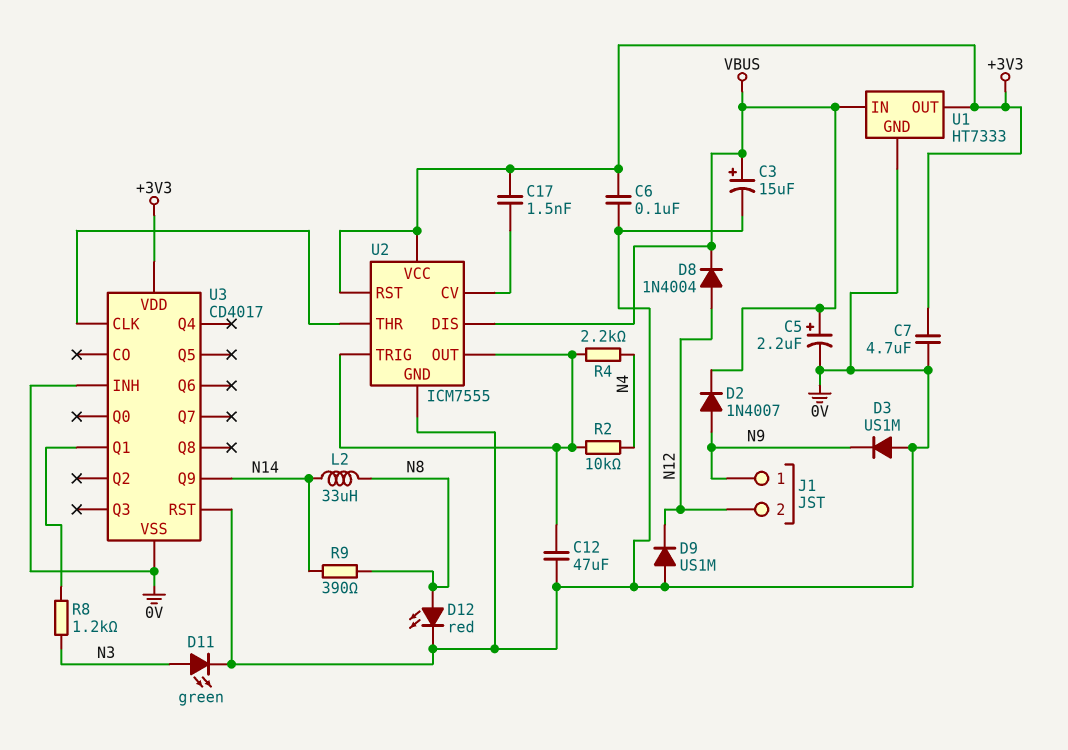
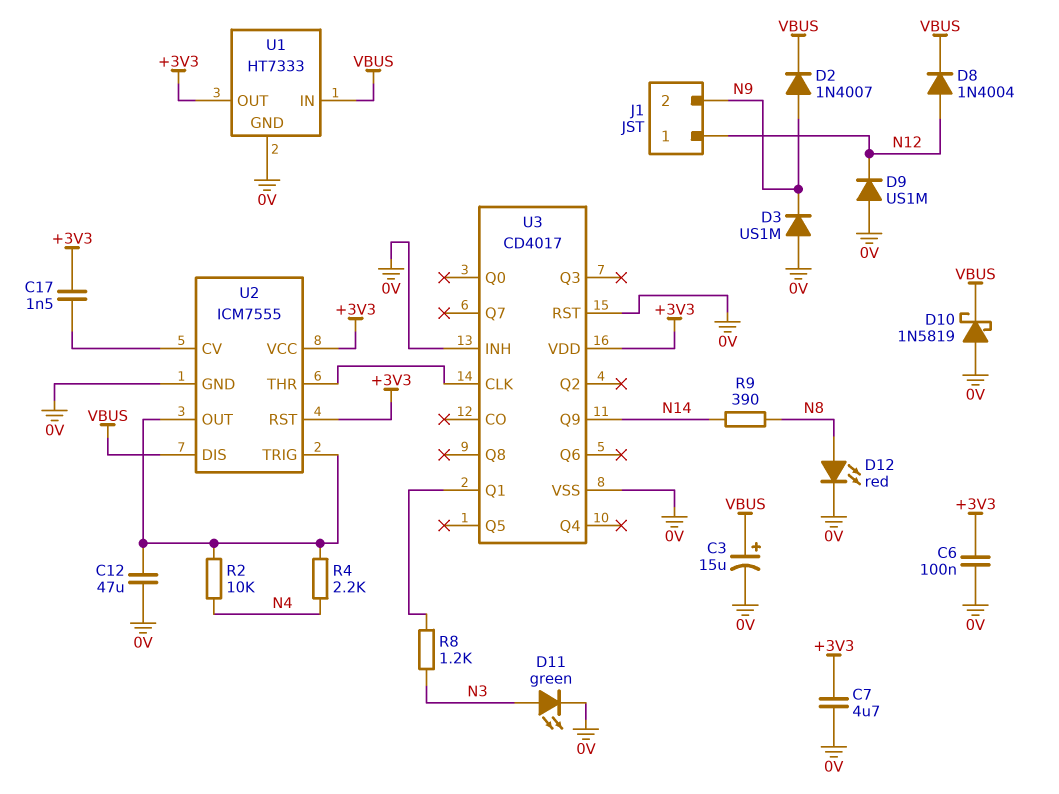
C5: 2.2uF (plus VBUS, minus 0V) -> none
D10: none -> schottky 1N5819 (A 0V, K VBUS)
J1 pin 1: N9 -> N12
J1 pin 2: N12 -> N9
L2: 33uH (N8, N14) -> none

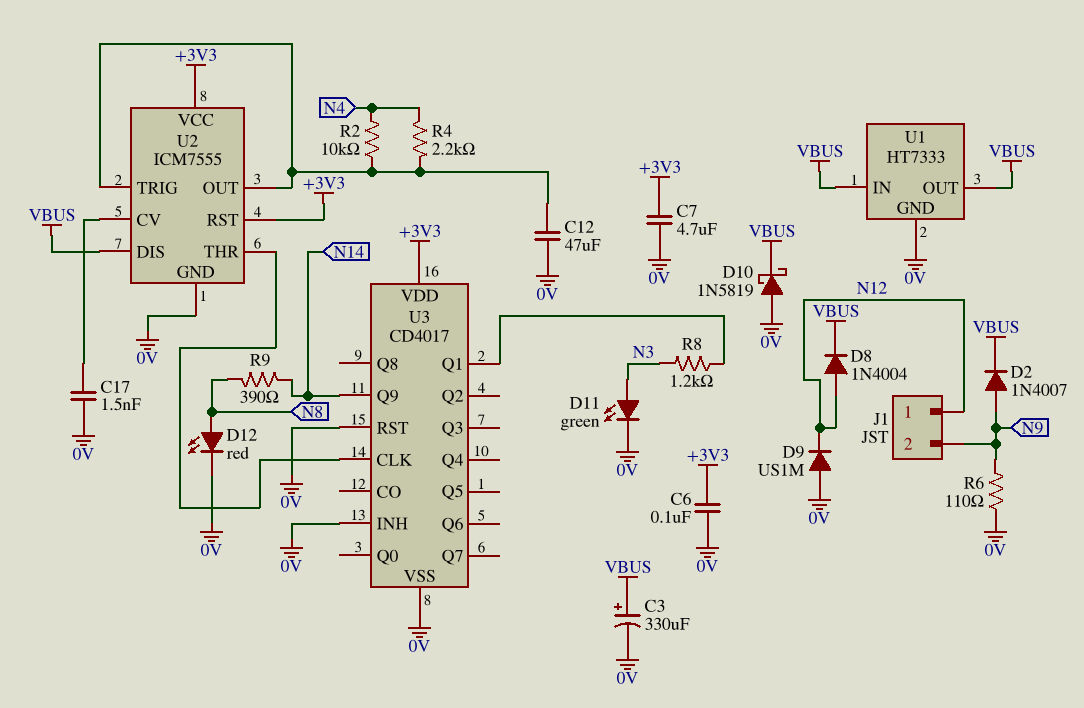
C3: 15uF (plus VBUS, minus 0V) -> 330uF (plus VBUS, minus 0V)
C17: 1.5nF (+3V3, U2/CV) -> 1.5nF (0V, U2/CV)
D3: diode US1M (A 0V, K N9) -> none
R6: none -> 110 (0V, N9)
U1 pin OUT: +3V3 -> VBUS

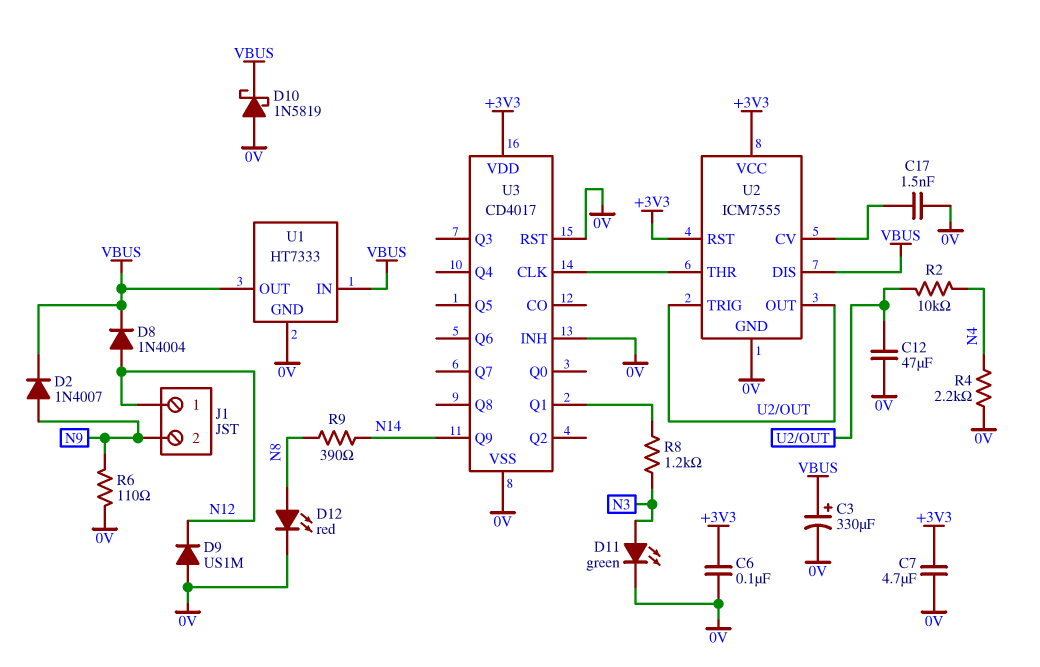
R4: 2.2k (N4, U2/OUT) -> 2.2k (0V, N4)

